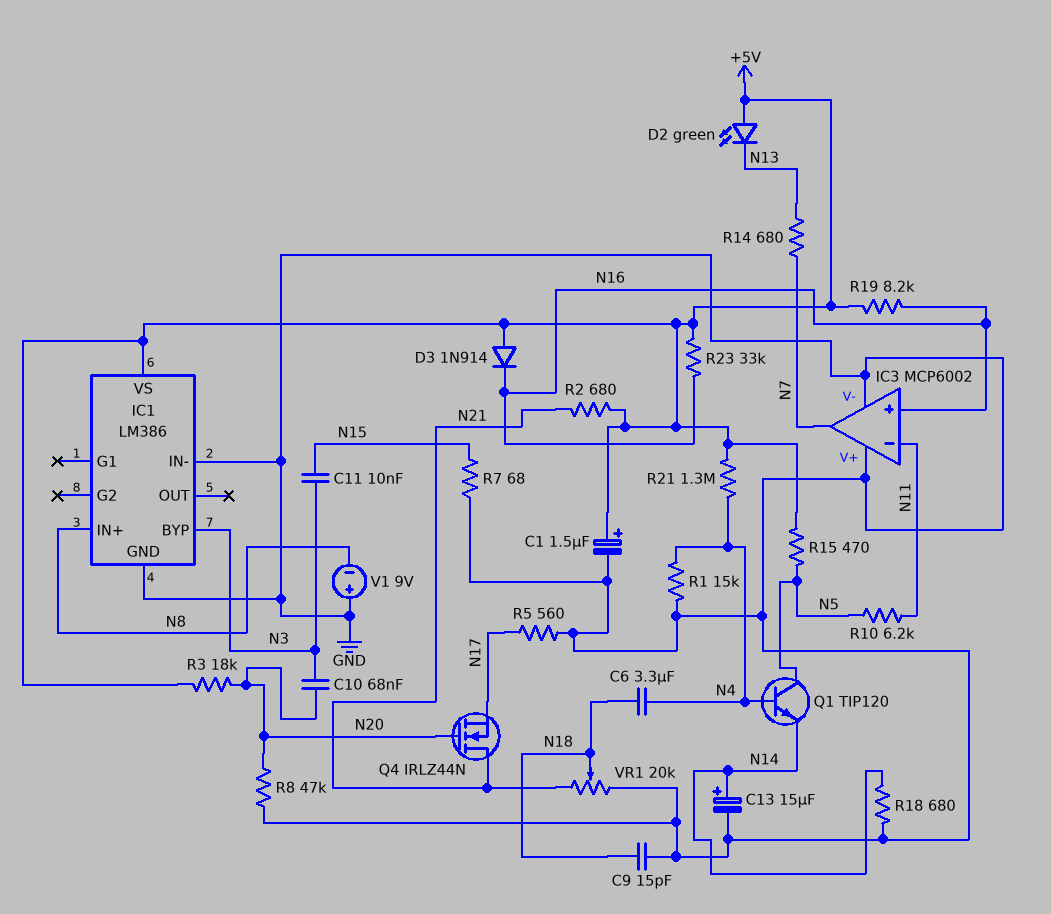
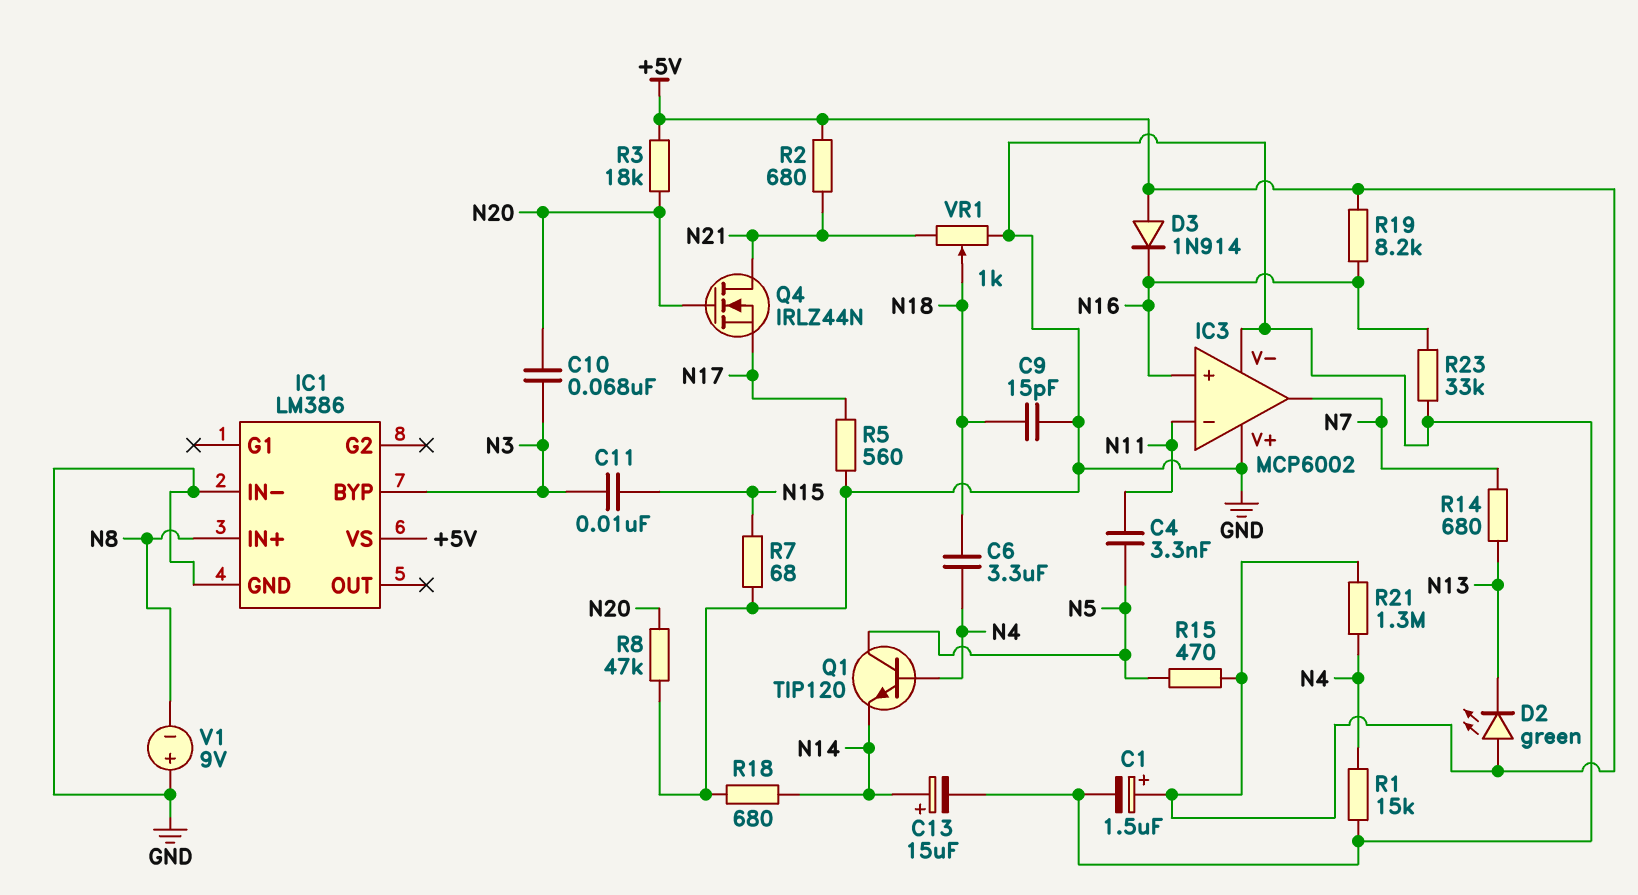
C4: none -> 3.3nF (N5, N11)
R10: 6.2k (N5, N11) -> none
R23: 33k (+5V, N16) -> 33k (GND, N16)
VR1: 20k (GND, N21, wiper N18) -> 1k (GND, N21, wiper N18)

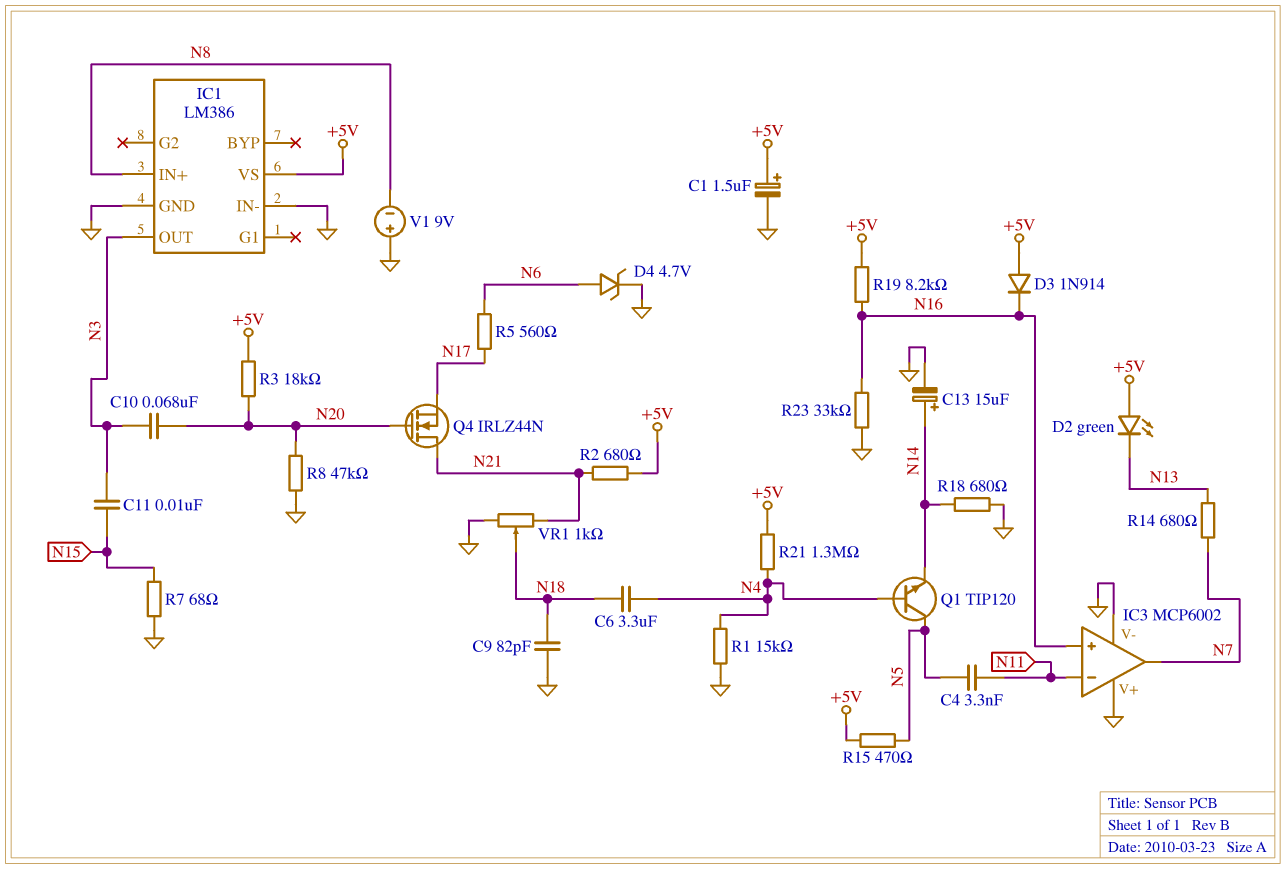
C9: 15pF (GND, N18) -> 82pF (GND, N18)
D4: none -> zener 4.7V (A N6, K GND)
IC1 pin BYP: N3 -> none
IC1 pin OUT: none -> N3
R5: 560 (GND, N17) -> 560 (N6, N17)

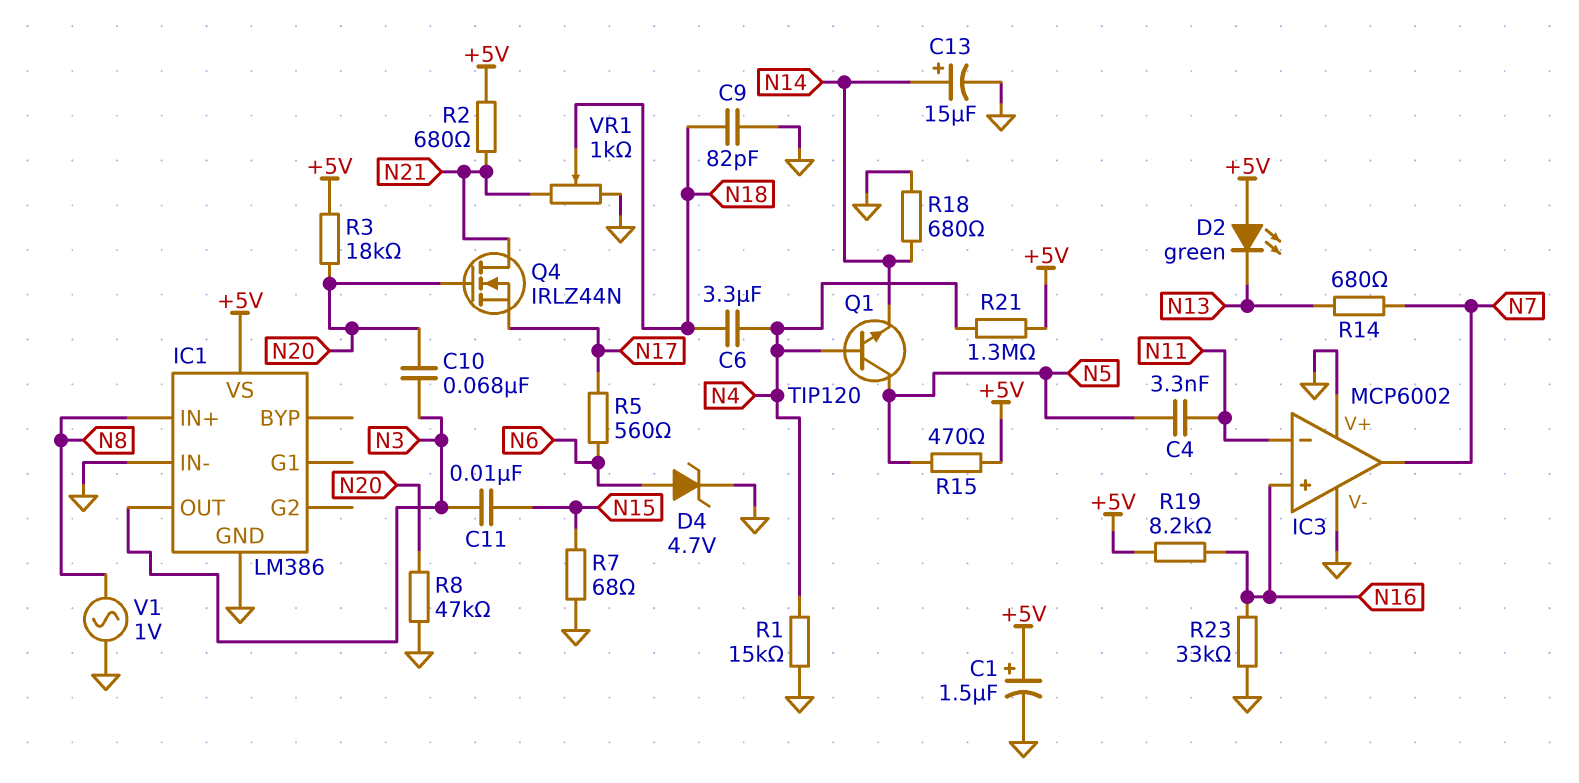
D3: diode 1N914 (A +5V, K N16) -> none
V1: 9V (plus GND, minus N8) -> AC 1V (GND, N8)

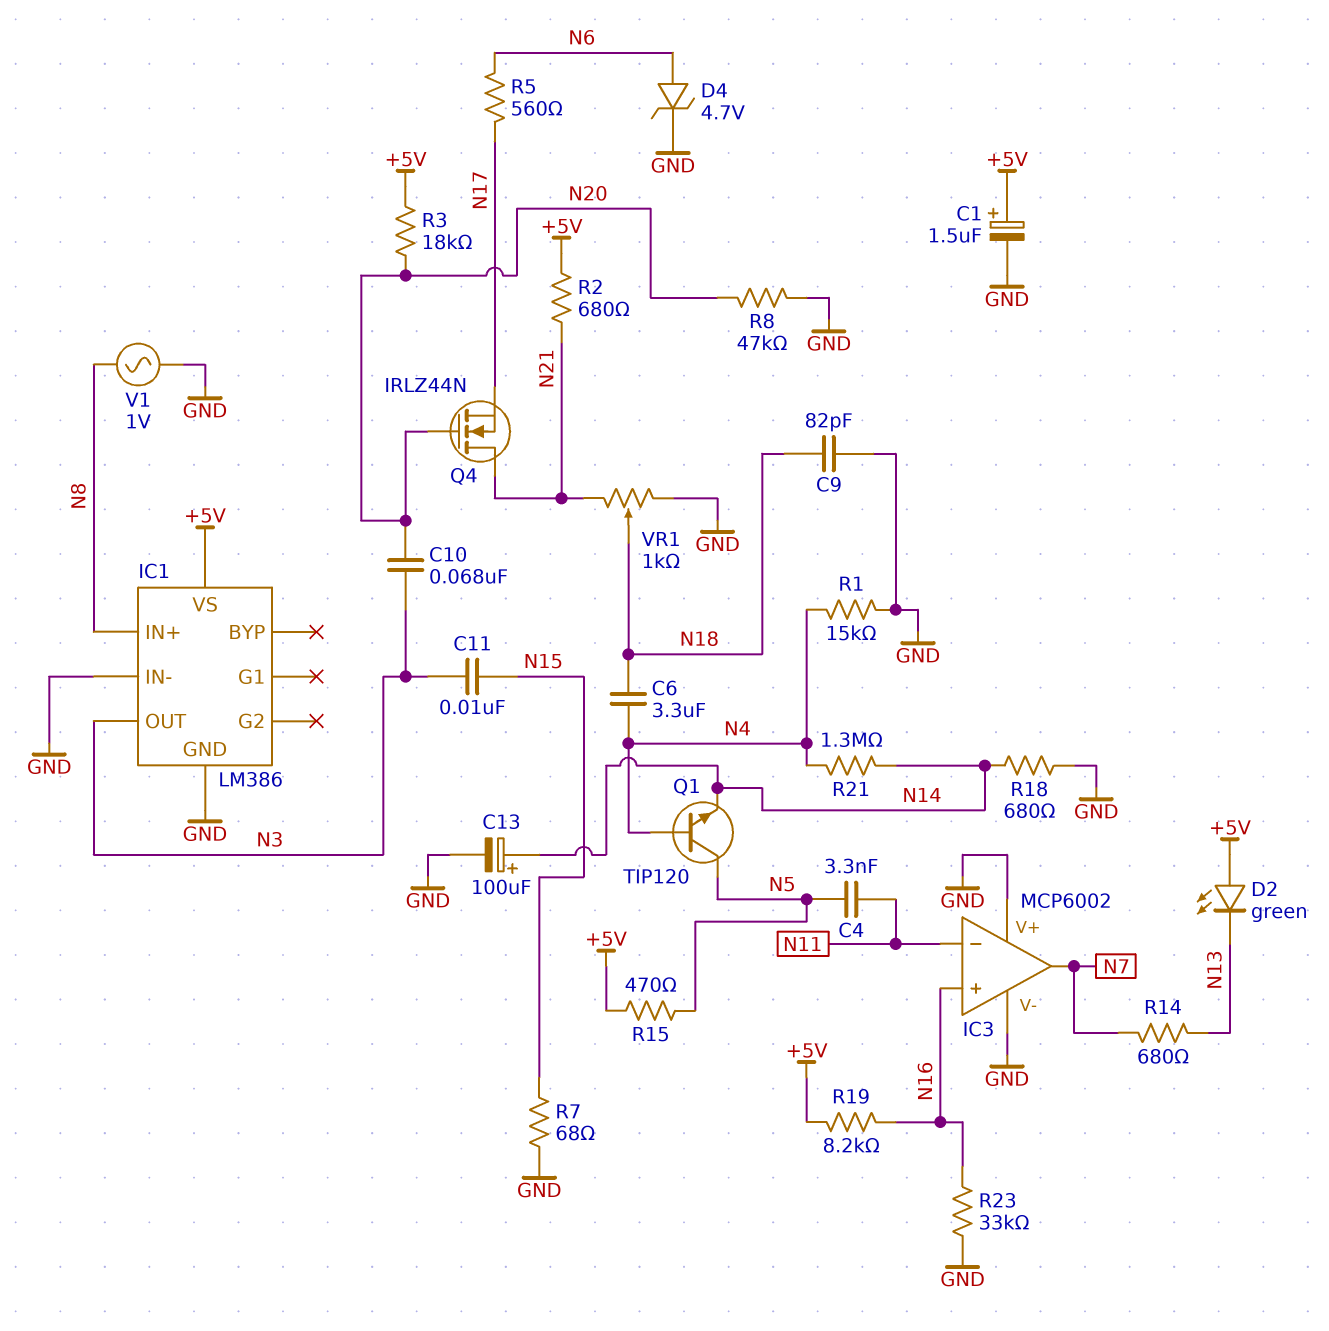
C13: 15uF (plus N14, minus GND) -> 100uF (plus N14, minus GND)
R21: 1.3M (+5V, N4) -> 1.3M (N4, N14)

